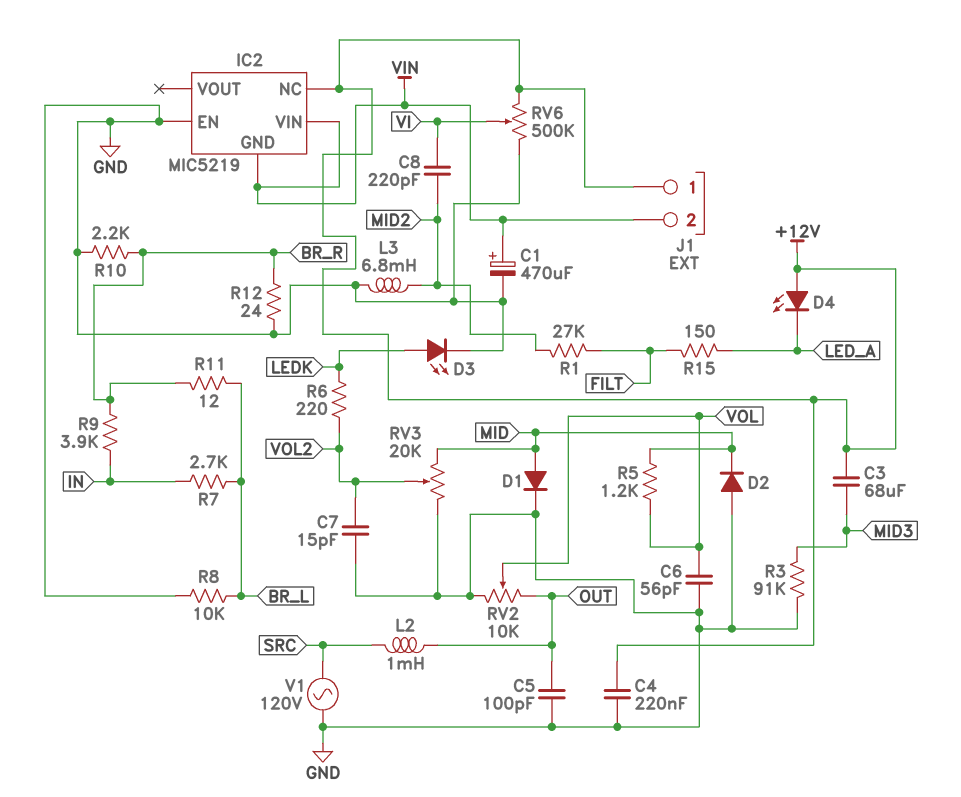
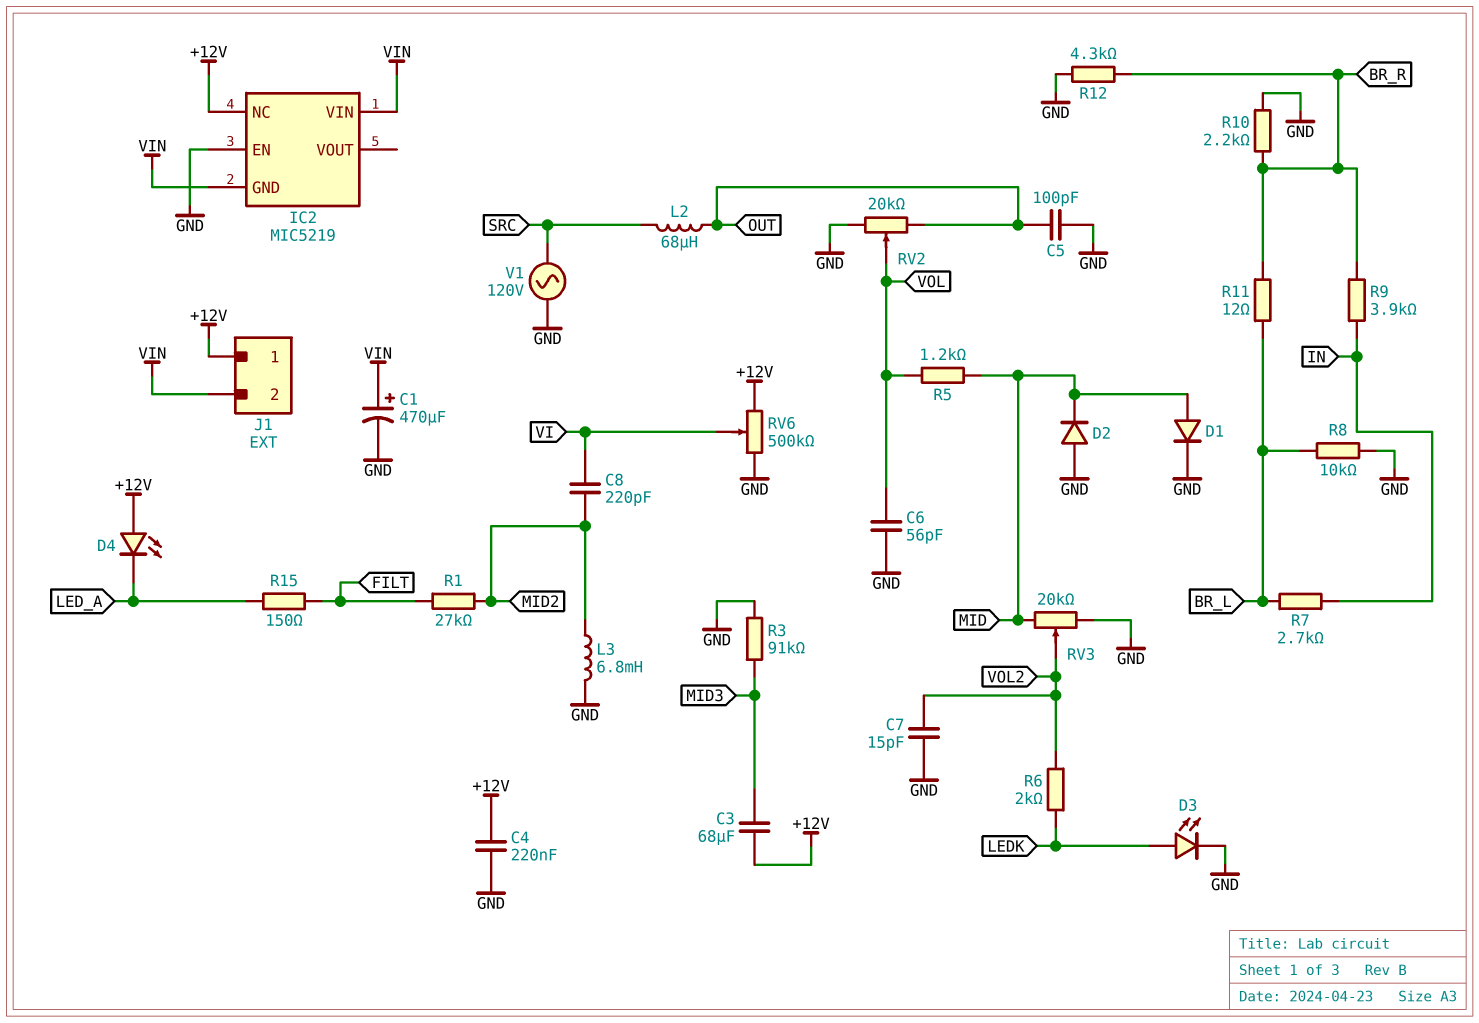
L2: 1mH (OUT, SRC) -> 68uH (OUT, SRC)
R6: 220 (LEDK, VOL2) -> 2k (LEDK, VOL2)
R12: 24 (BR_R, GND) -> 4.3k (BR_R, GND)
RV2: 10k (GND, OUT, wiper VOL) -> 20k (GND, OUT, wiper VOL)

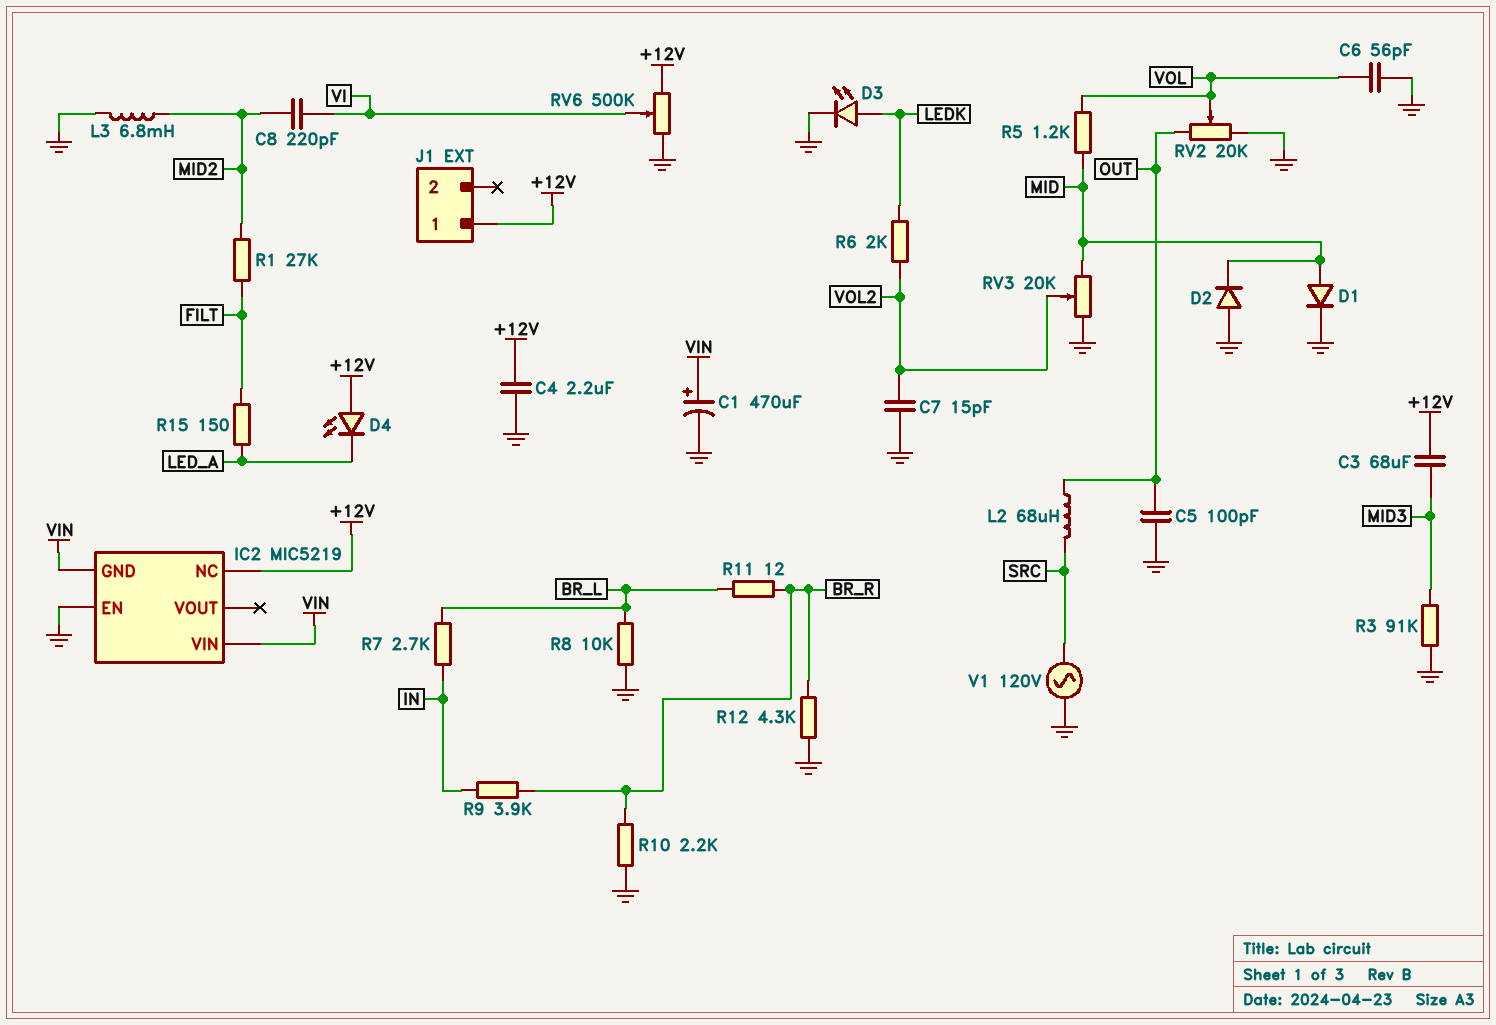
C4: 220nF (+12V, GND) -> 2.2uF (+12V, GND)
J1 pin 2: VIN -> none

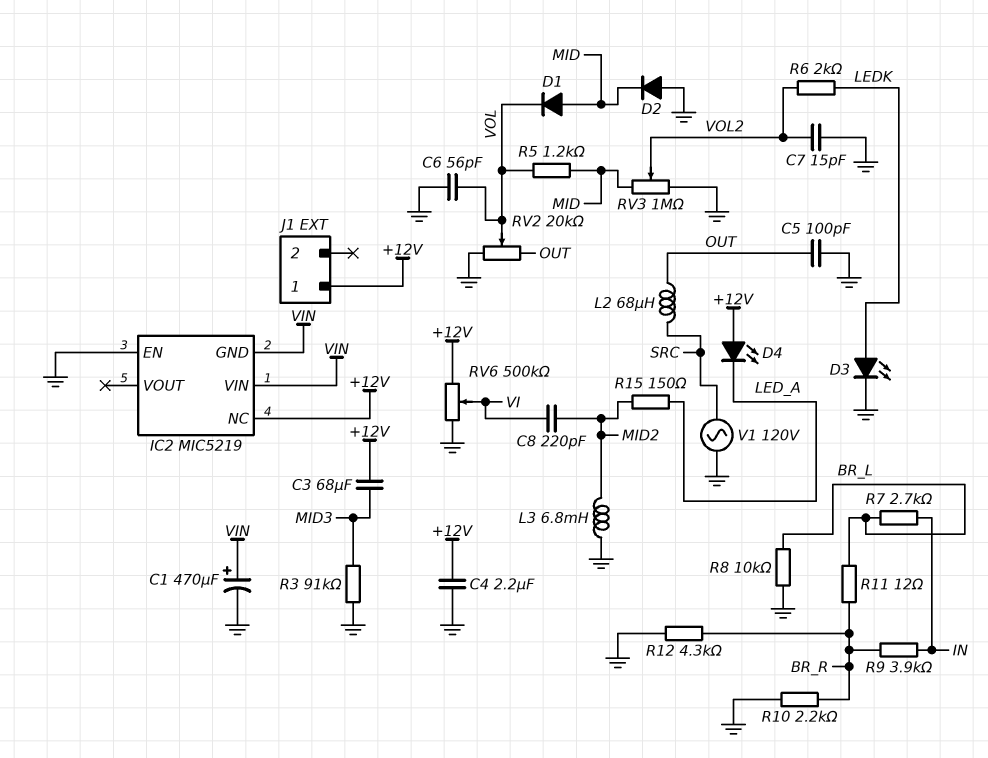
D1: diode (A MID, K GND) -> diode (A MID, K VOL)
R1: 27k (FILT, MID2) -> none
R15: 150 (FILT, LED_A) -> 150 (LED_A, MID2)
RV3: 20k (GND, MID, wiper VOL2) -> 1M (GND, MID, wiper VOL2)

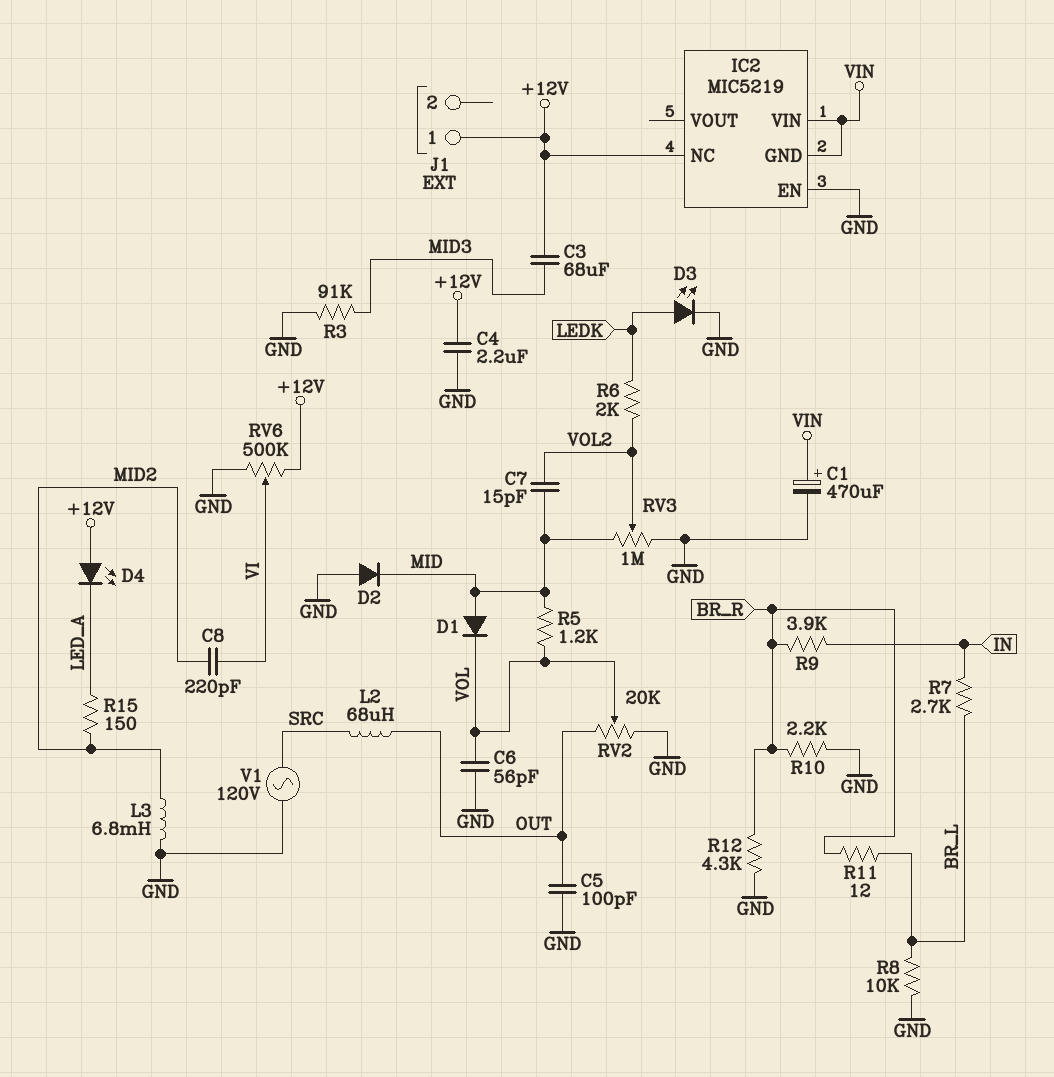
C7: 15pF (GND, VOL2) -> 15pF (MID, VOL2)

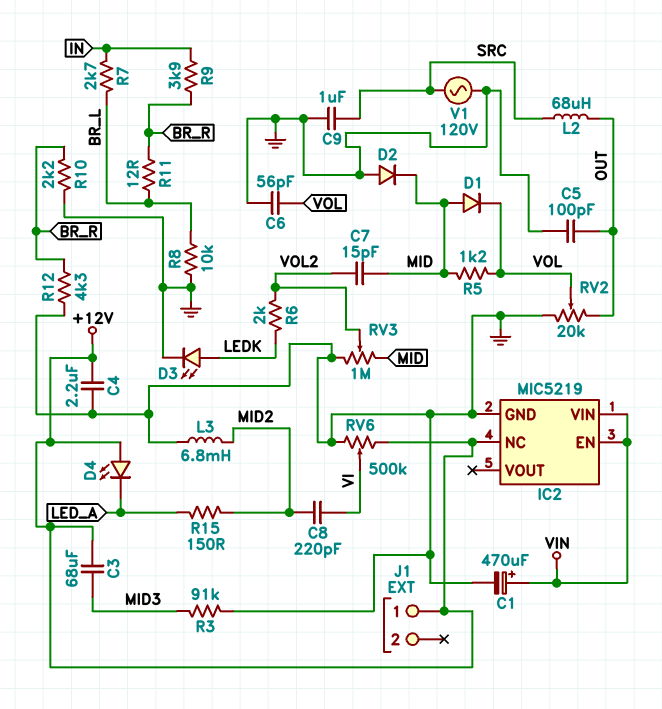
C9: none -> 1uF (GND, SRC)
IC2 pin EN: GND -> VIN
IC2 pin GND: VIN -> GND

